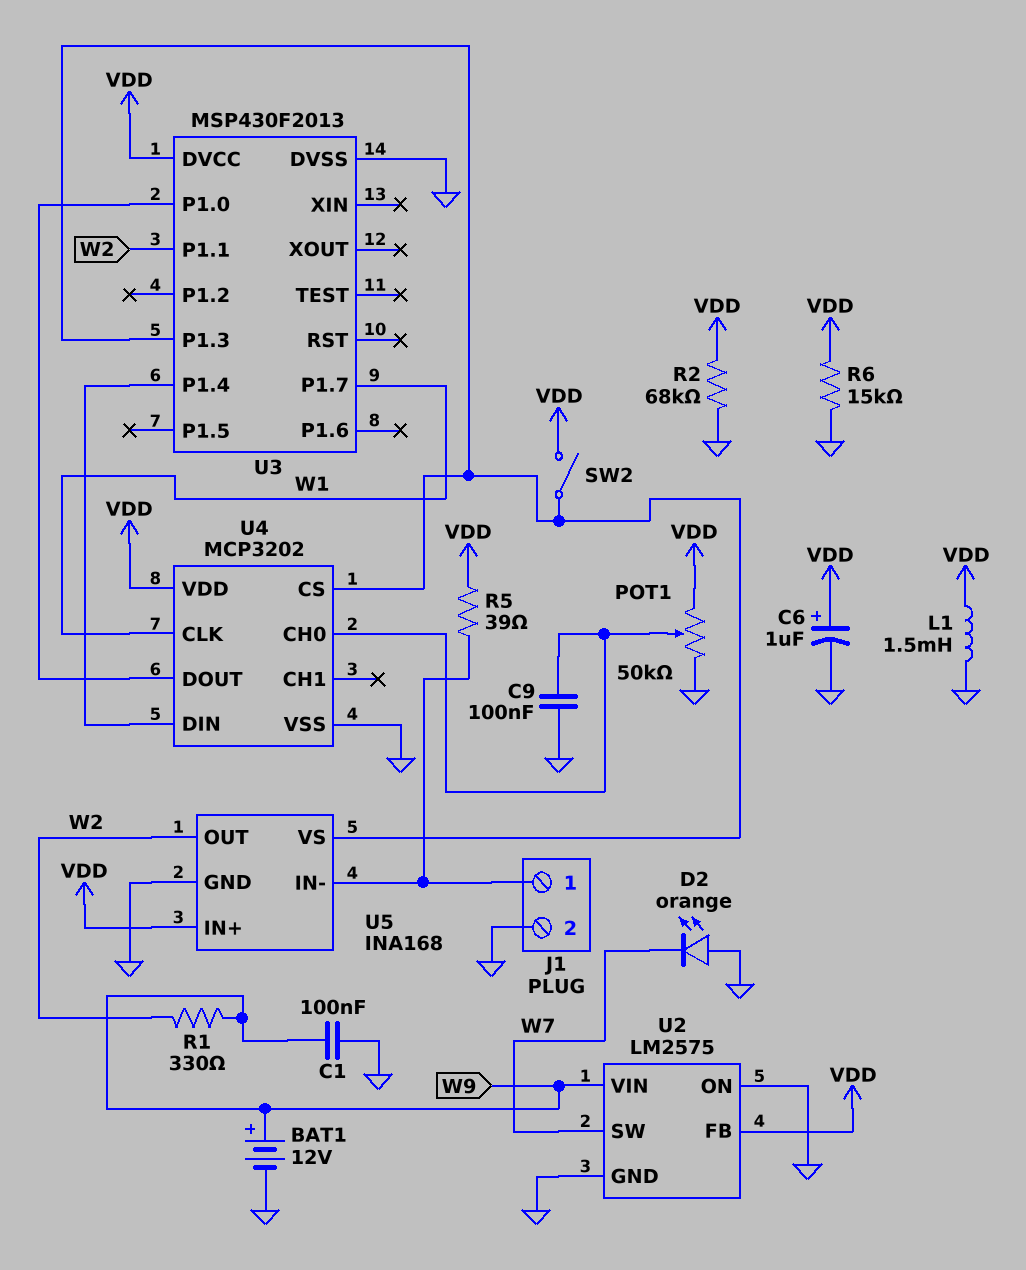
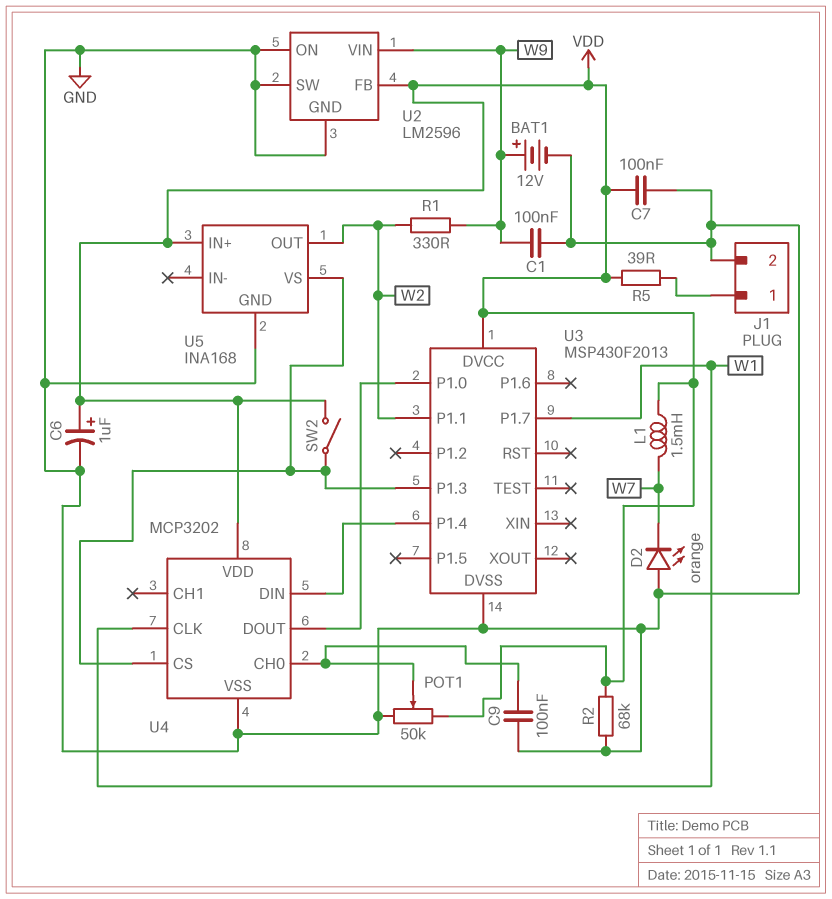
C7: none -> 100nF (GND, VDD)
L1: 1.5mH (GND, VDD) -> 1.5mH (VDD, W7)
R6: 15k (GND, VDD) -> none
U2: LM2575 -> LM2596
U2 pin SW: W7 -> GND
U5 pin IN-: J1/1 -> none

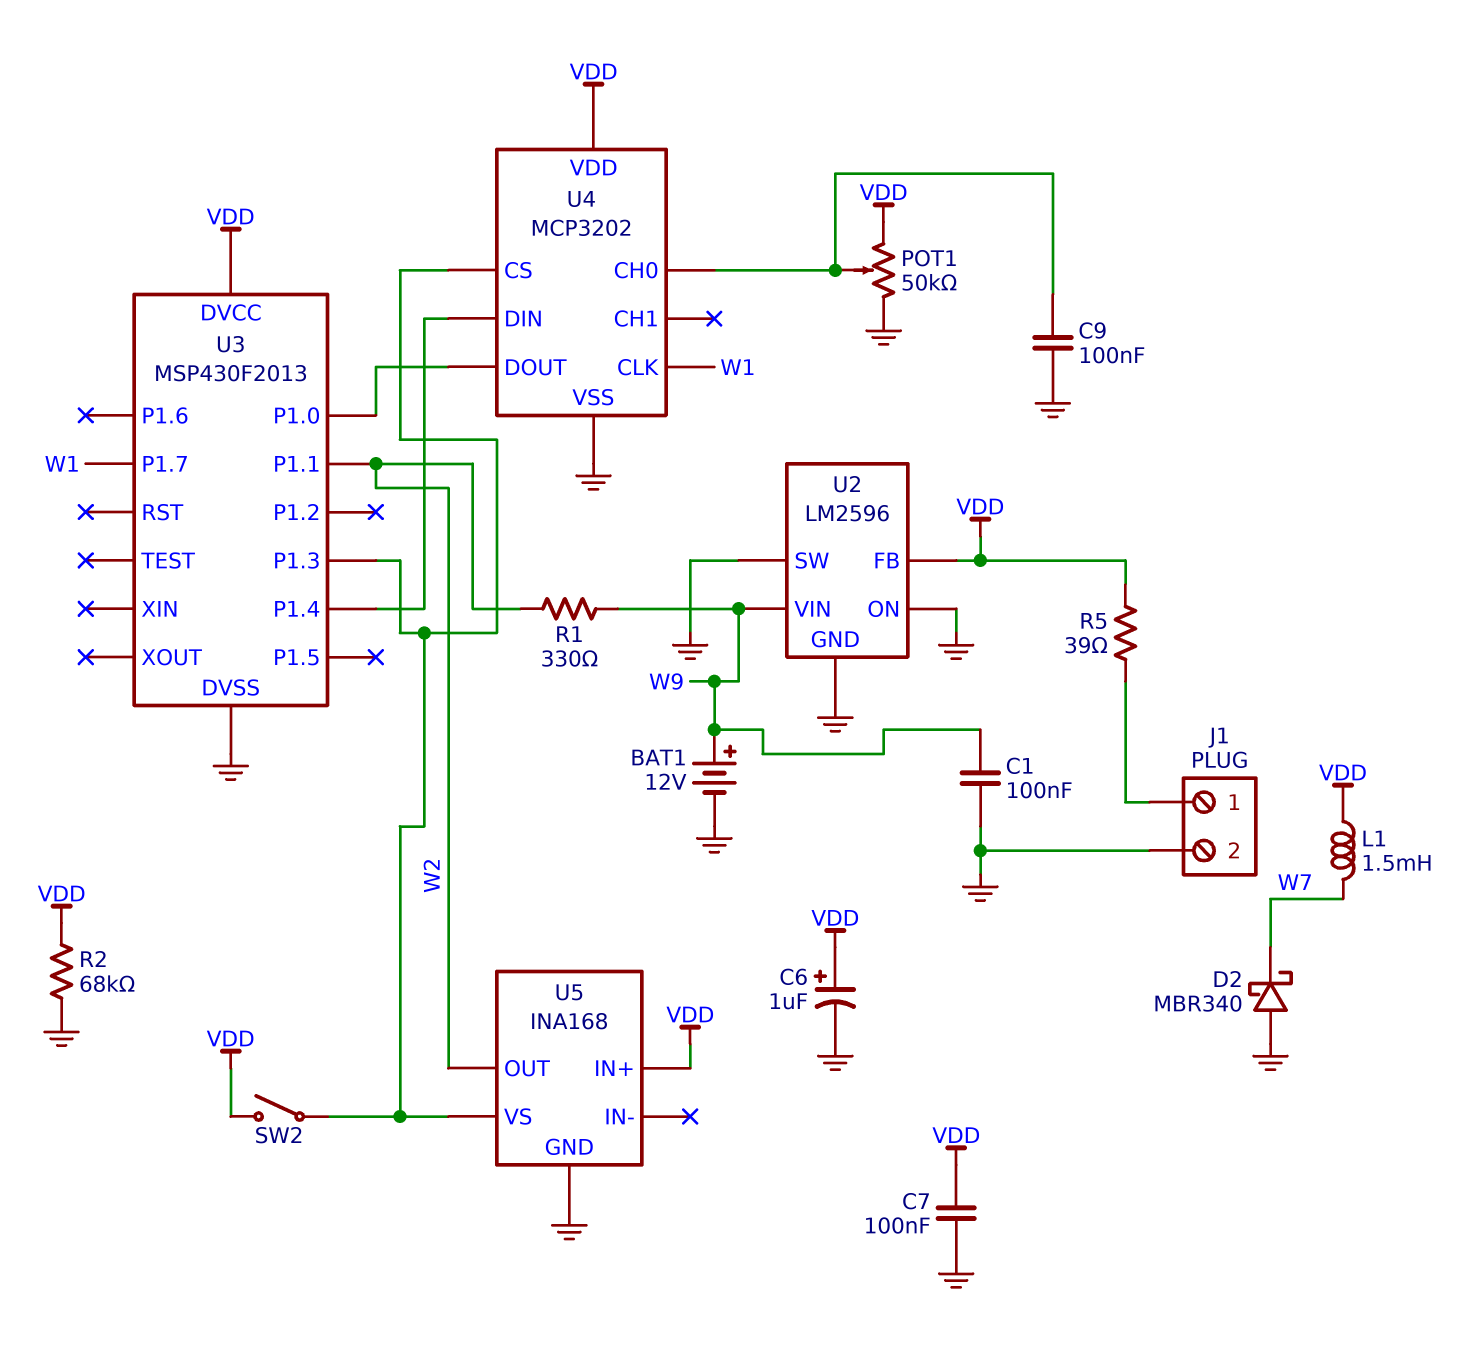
D2: LED orange (A GND, K W7) -> schottky MBR340 (A GND, K W7)

